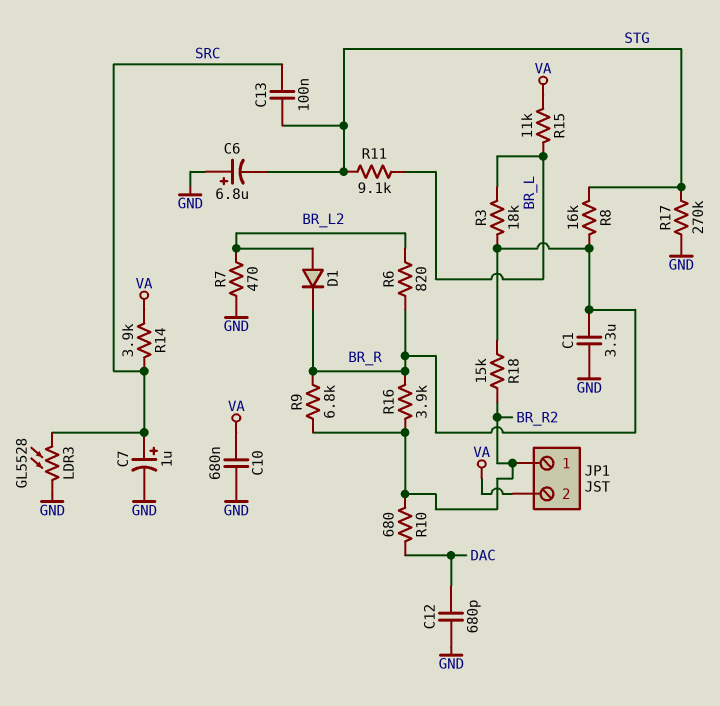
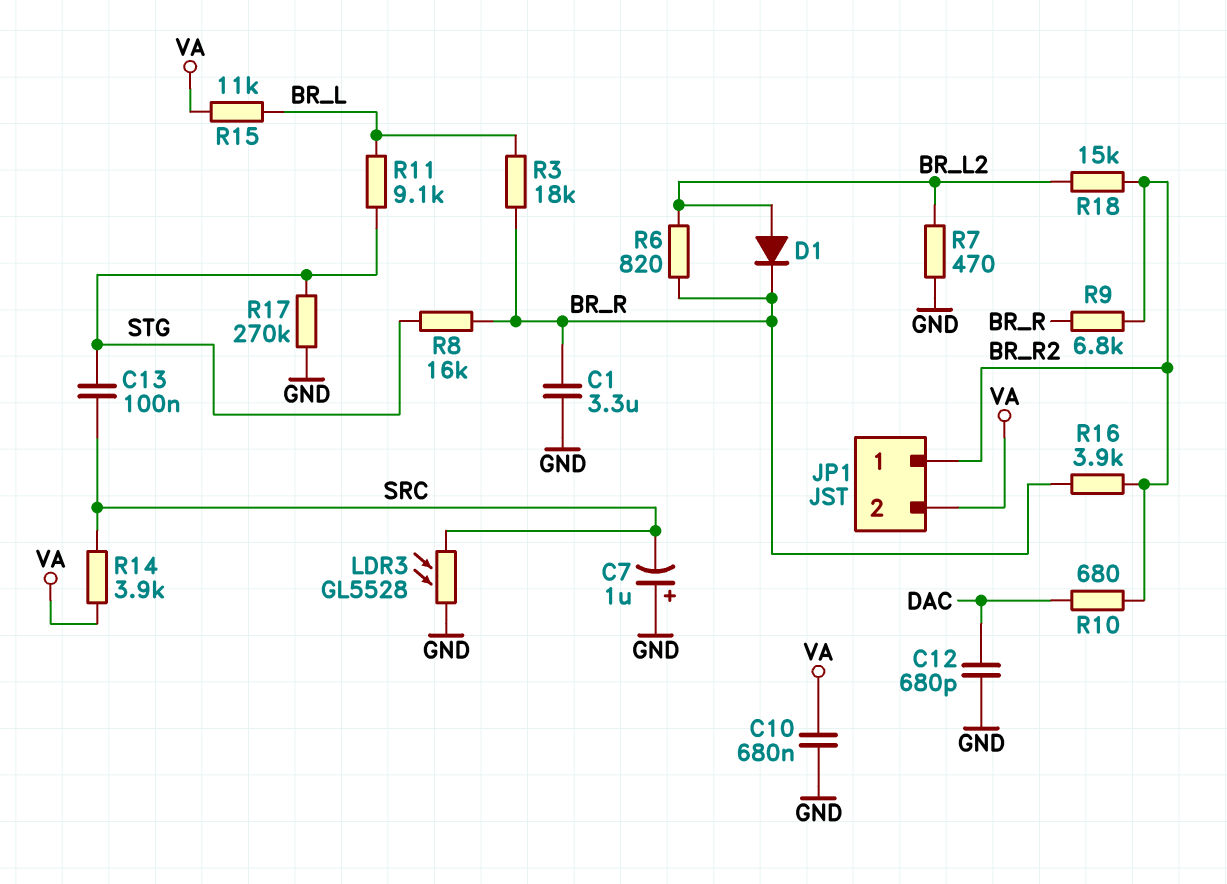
C6: 6.8uF (plus GND, minus STG) -> none
C7: 1uF (plus SRC, minus GND) -> 1uF (plus GND, minus SRC)
R18: 15k (BR_R, BR_R2) -> 15k (BR_L2, BR_R2)

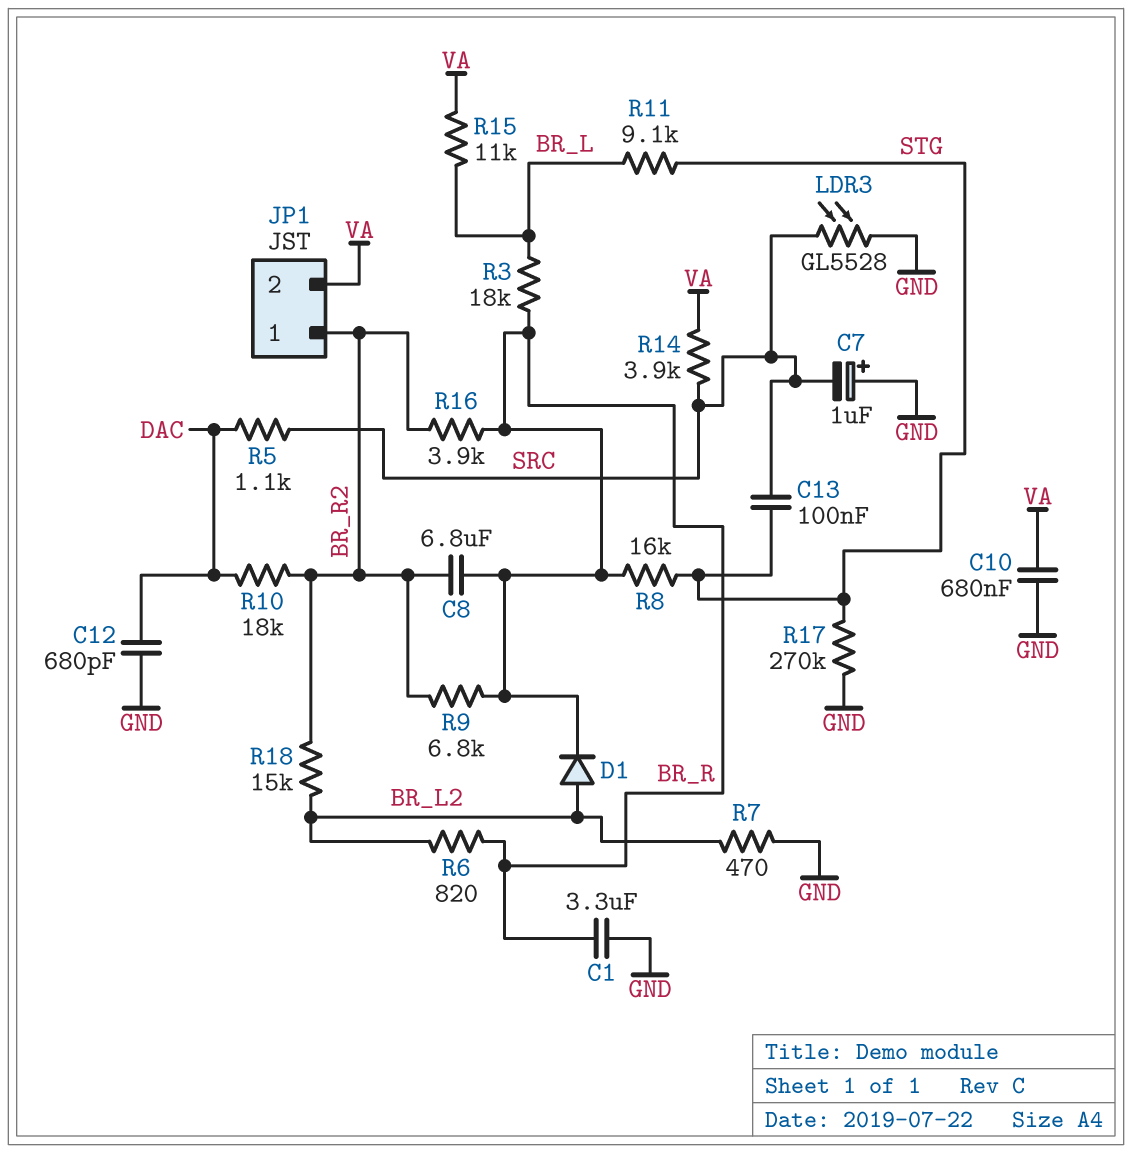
C8: none -> 6.8uF (BR_R, BR_R2)
R5: none -> 1.1k (DAC, SRC)
R10: 680 (BR_R2, DAC) -> 18k (BR_R2, DAC)

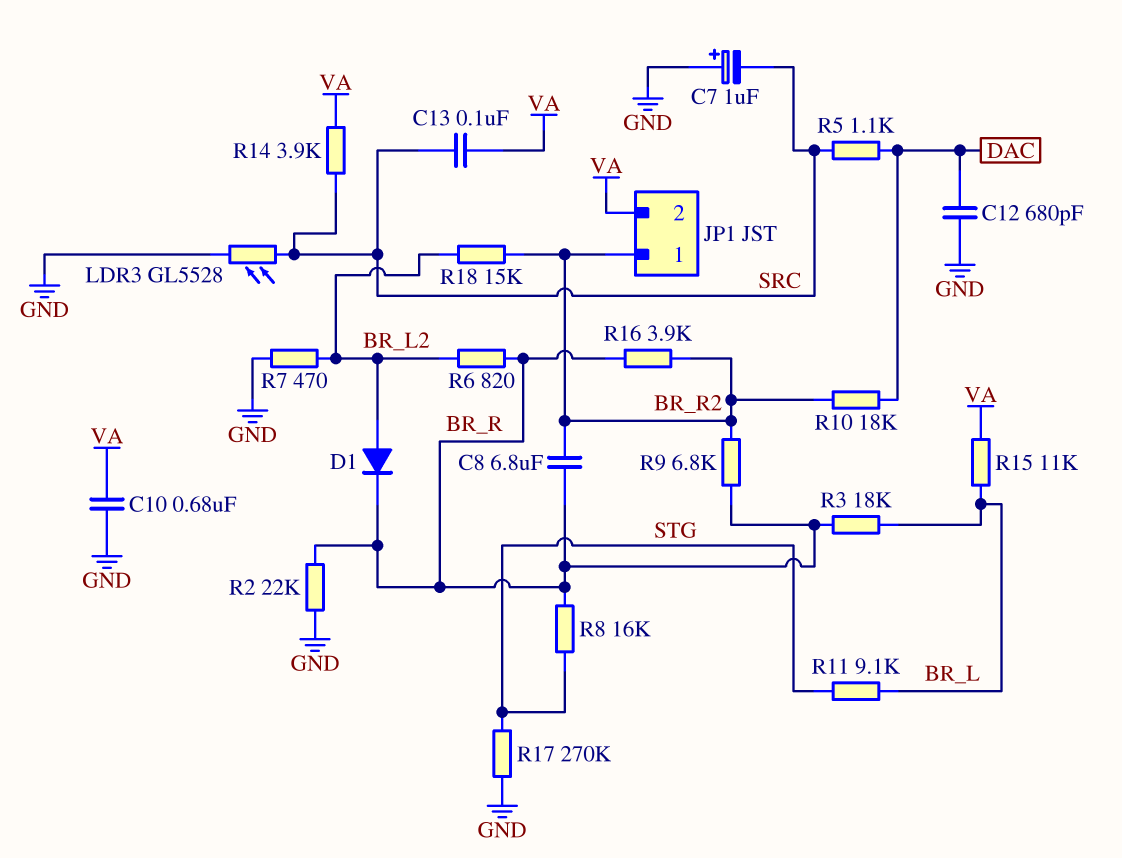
C1: 3.3uF (BR_R, GND) -> none
C13: 100nF (SRC, STG) -> 100nF (SRC, VA)
R2: none -> 22k (BR_R, GND)

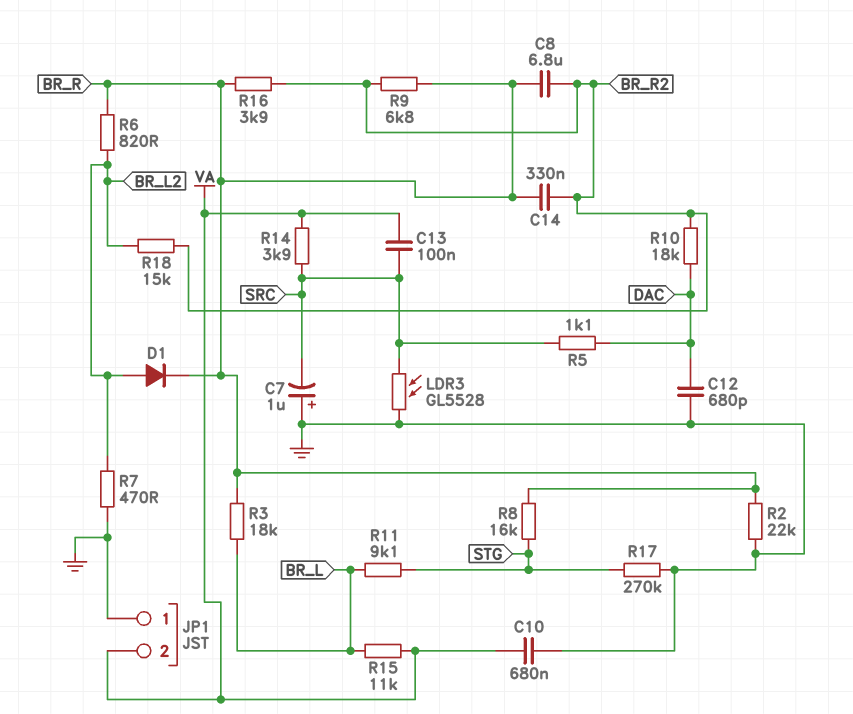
C14: none -> 330nF (BR_R, BR_R2)
JP1 pin 1: BR_R2 -> GND

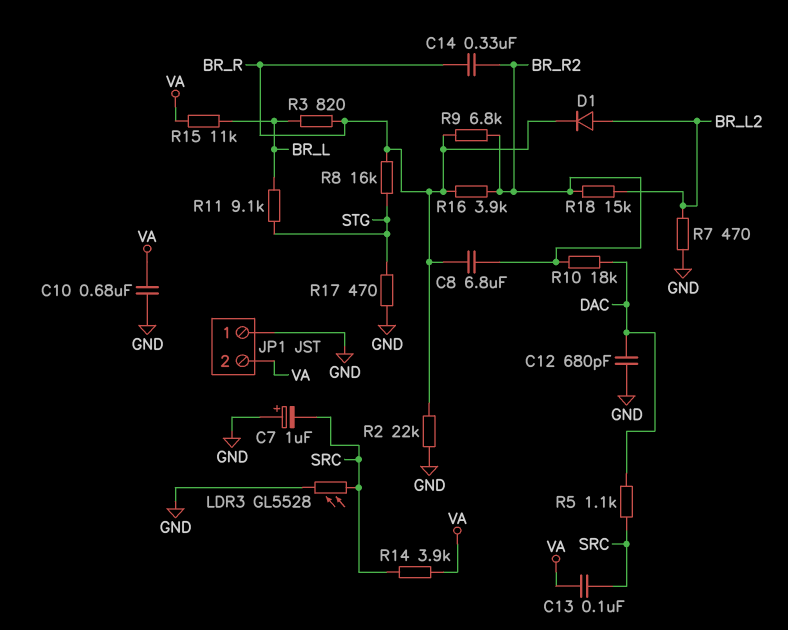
R3: 18k (BR_L, BR_R) -> 820 (BR_L, BR_R)
R6: 820 (BR_L2, BR_R) -> none
R17: 270k (GND, STG) -> 470 (GND, STG)

